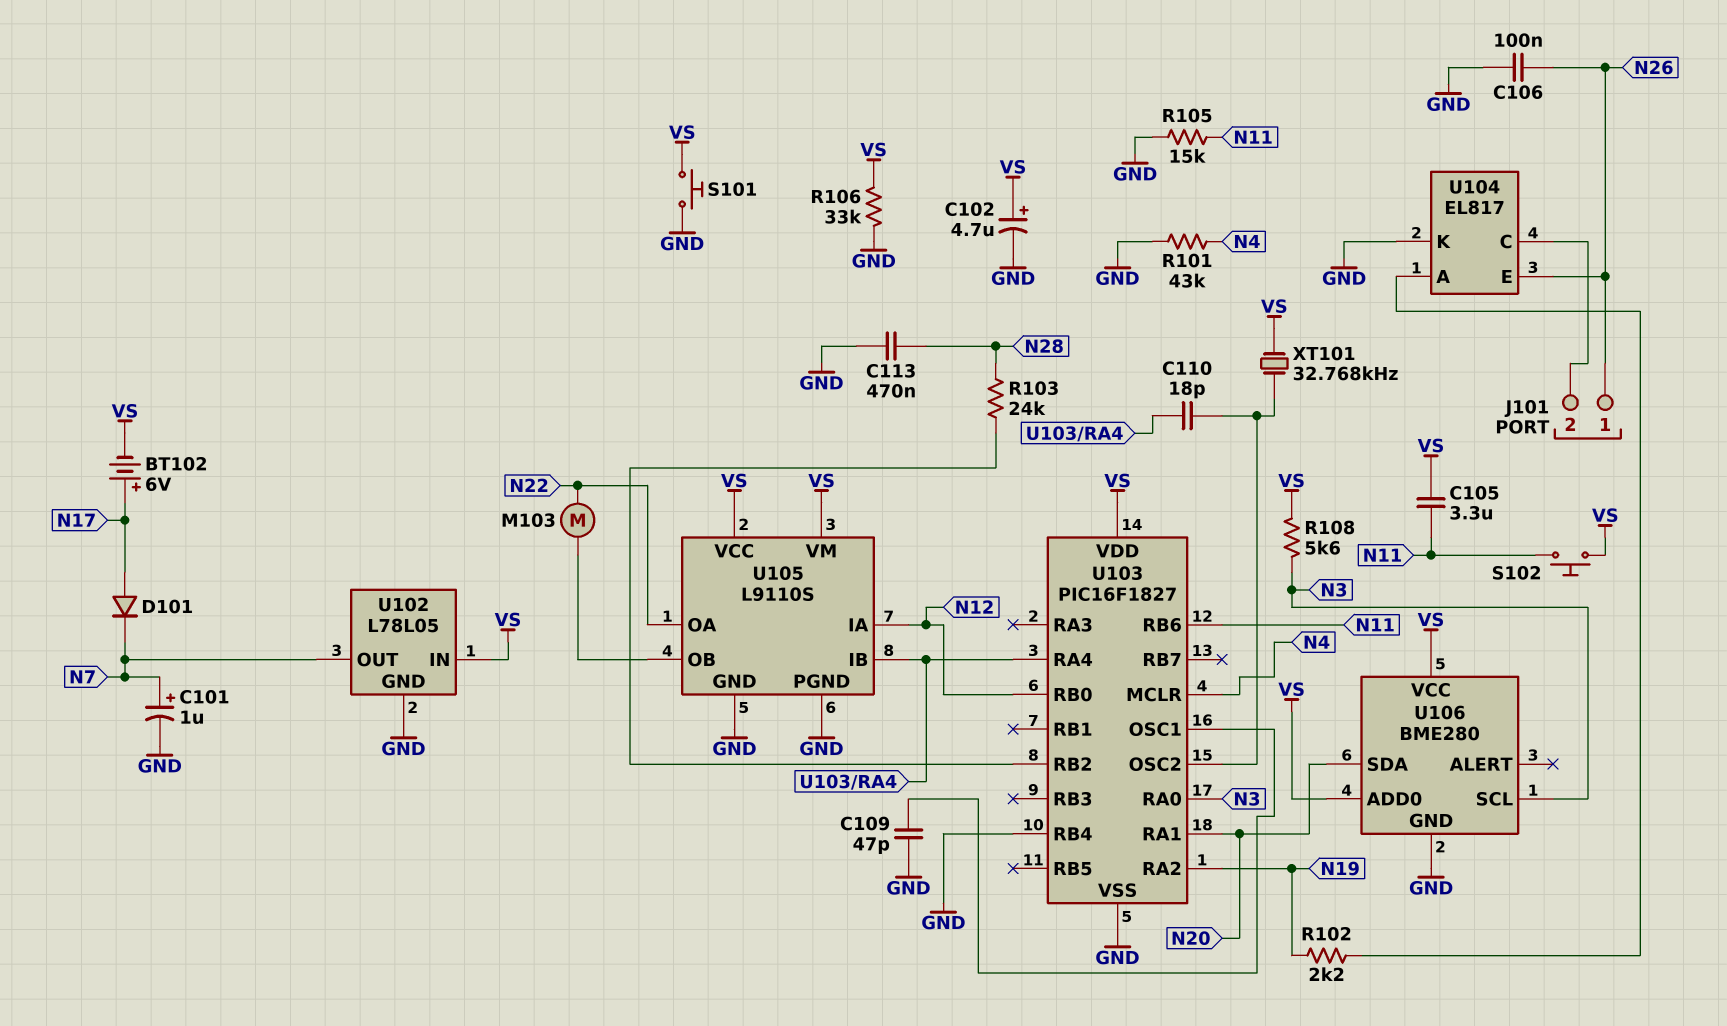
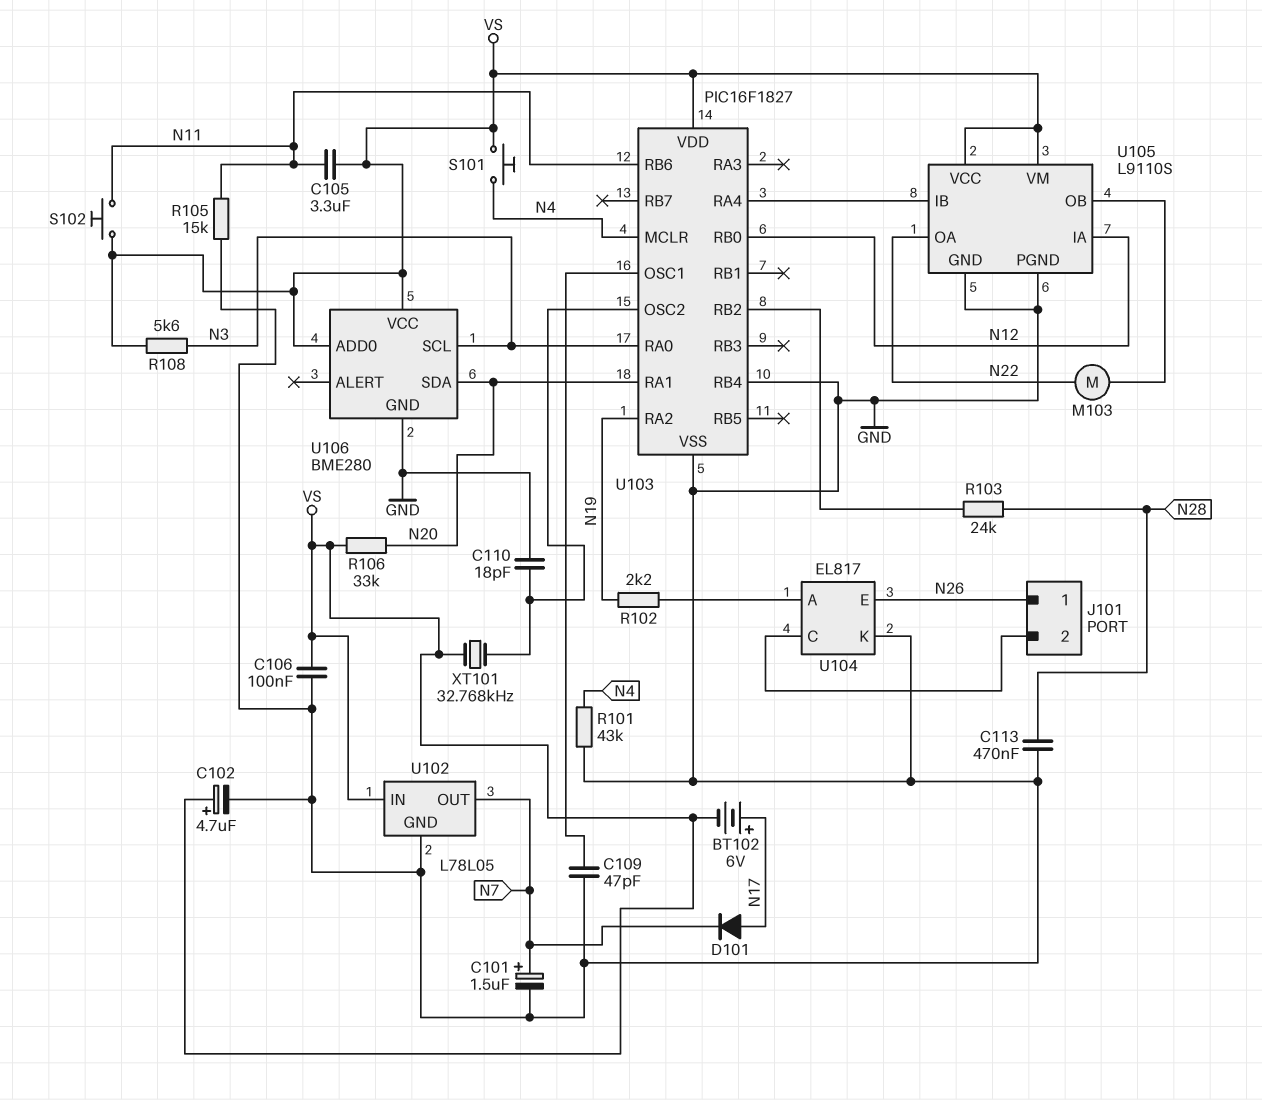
C101: 1uF (plus N7, minus GND) -> 1.5uF (plus N7, minus GND)
C106: 100nF (GND, N26) -> 100nF (GND, VS)
C110: 18pF (U103/OSC2, U103/RA4) -> 18pF (GND, U103/OSC2)
R106: 33k (GND, VS) -> 33k (N20, VS)
S101: button (GND, VS) -> button (N4, VS)

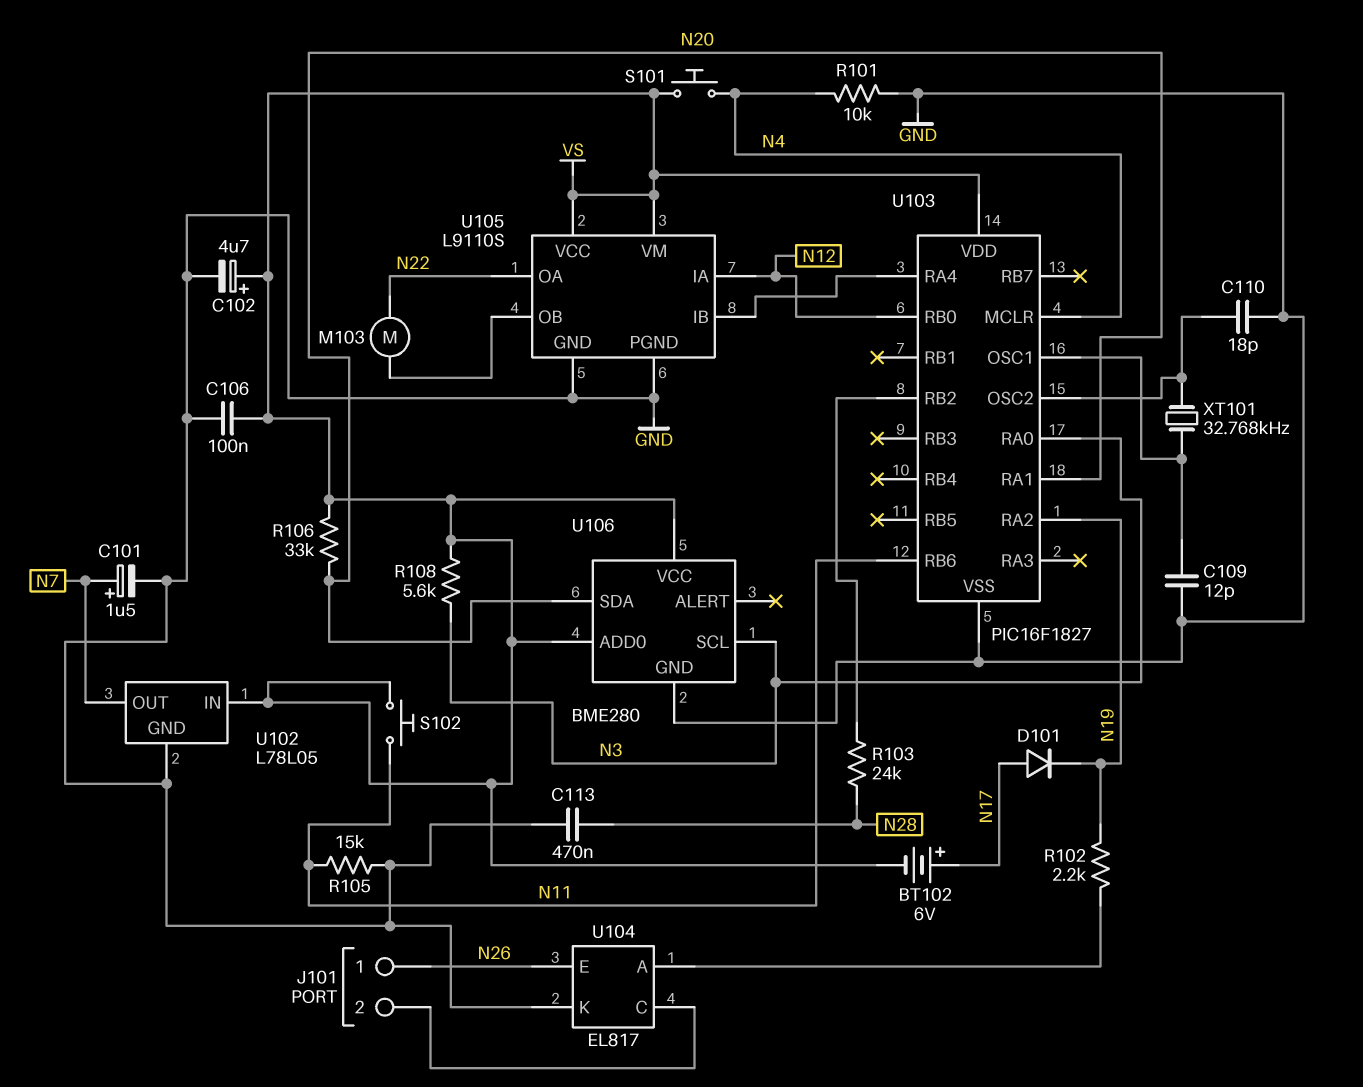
C105: 3.3uF (N11, VS) -> none
C109: 47pF (GND, U103/OSC1) -> 12pF (GND, U103/OSC1)
D101: diode (A N17, K N7) -> diode (A N17, K N19)
R101: 43k (GND, N4) -> 10k (GND, N4)
U103 pin RB4: GND -> none
XT101: 32.768kHz (U103/OSC2, VS) -> 32.768kHz (U103/OSC1, U103/OSC2)

